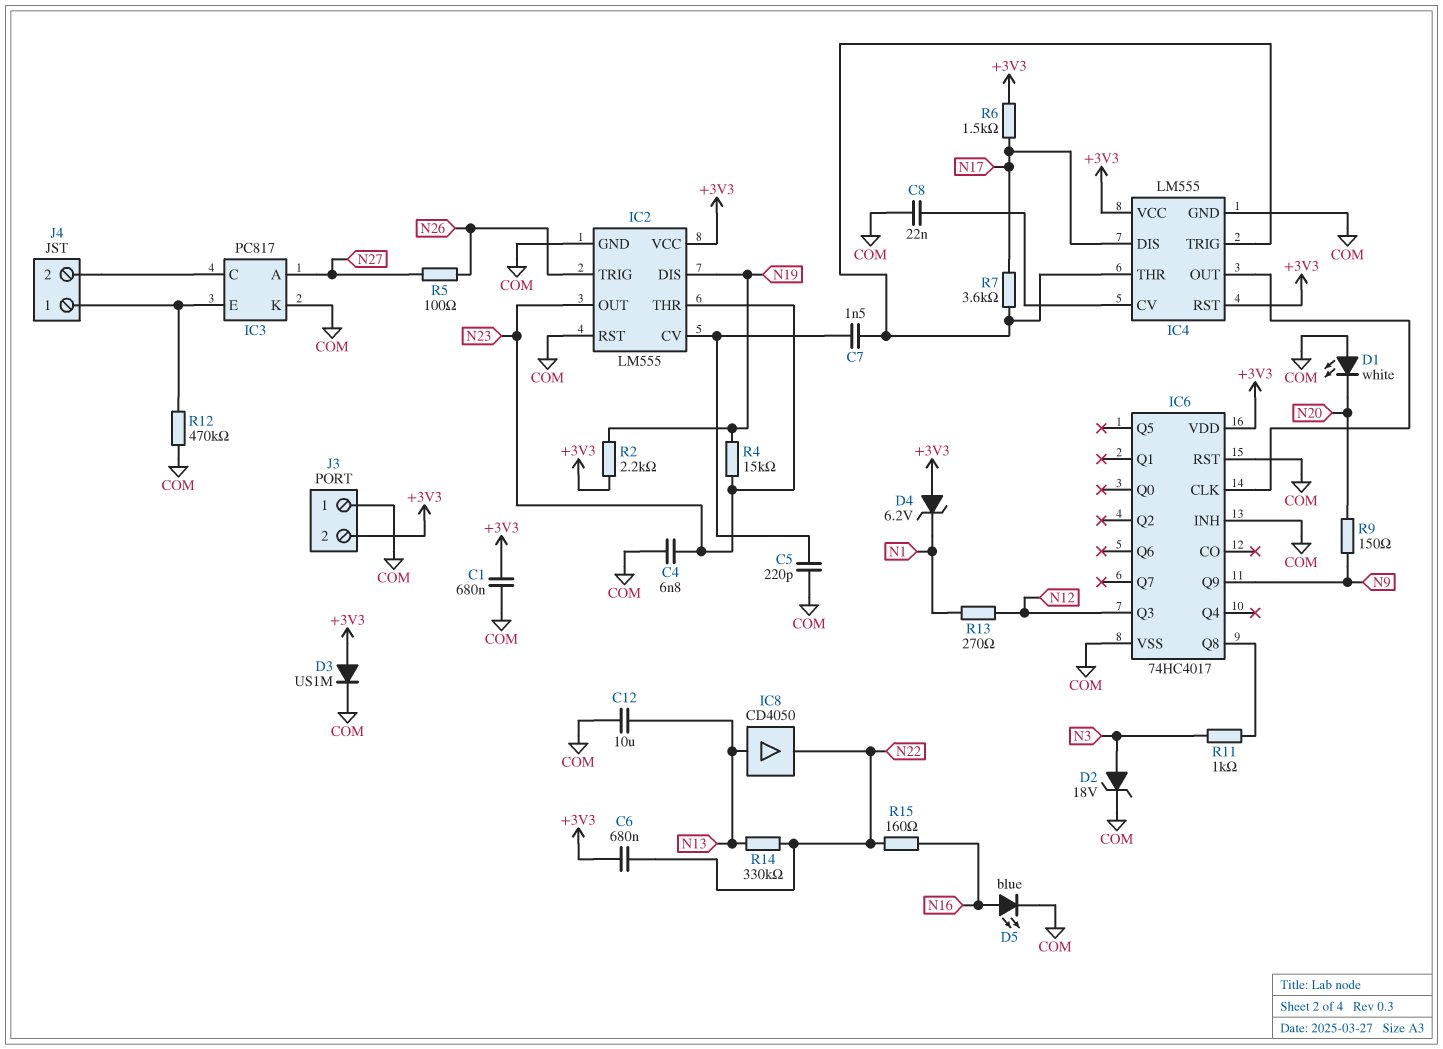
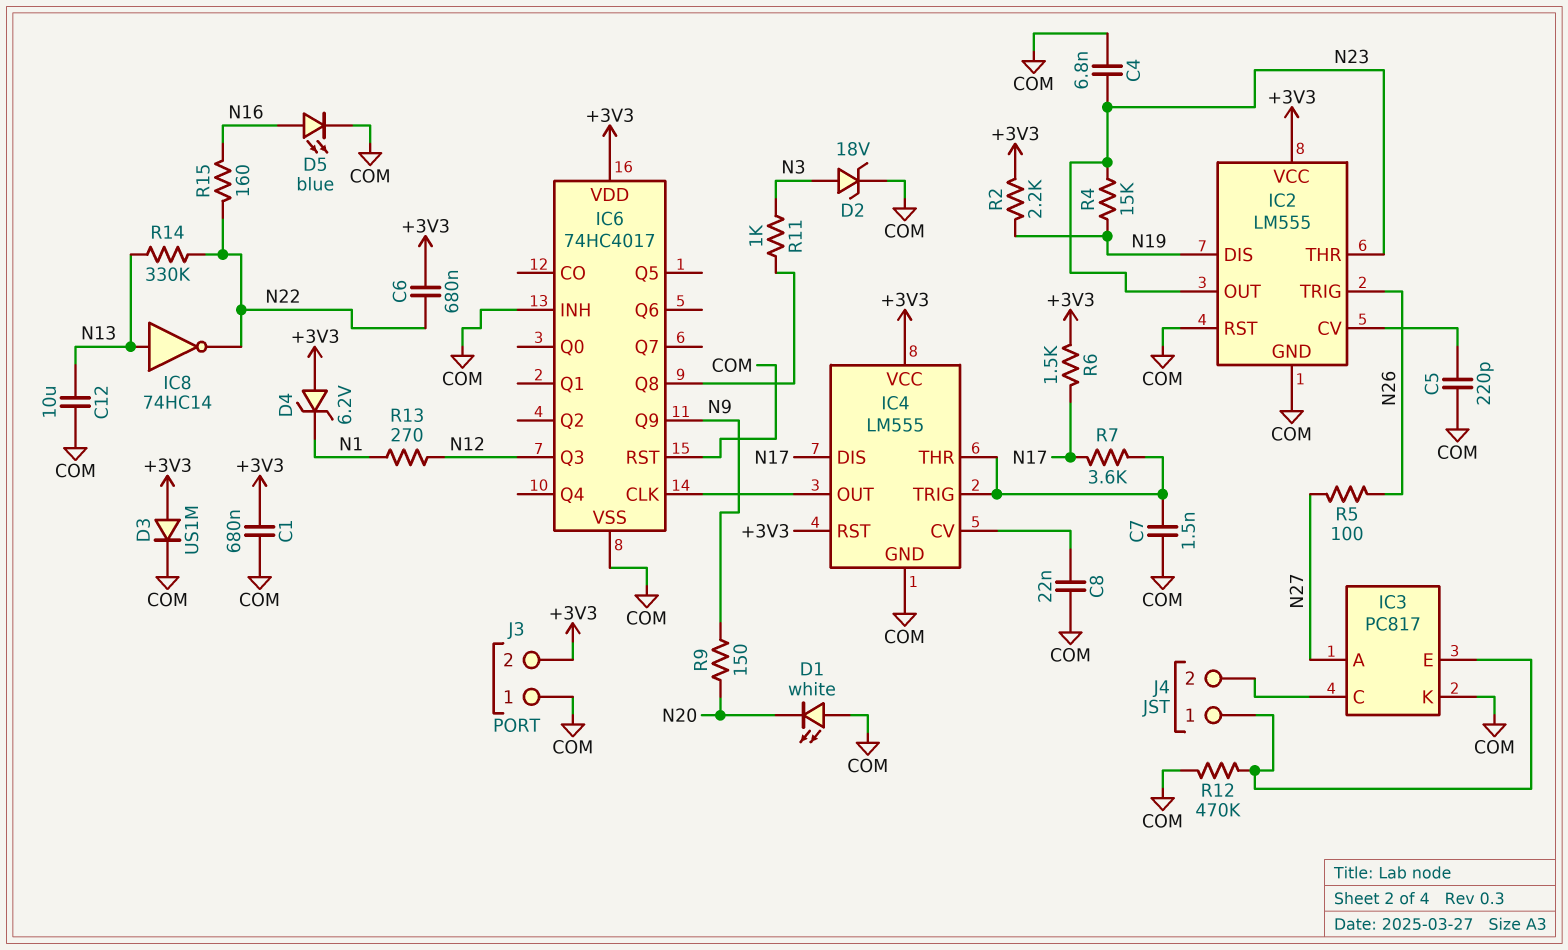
C7: 1.5nF (IC2/CV, IC4/THR) -> 1.5nF (COM, IC4/THR)
IC8: buffer CD4050 (in N13, out N22) -> NOT 74HC14 (in N13, out N22)

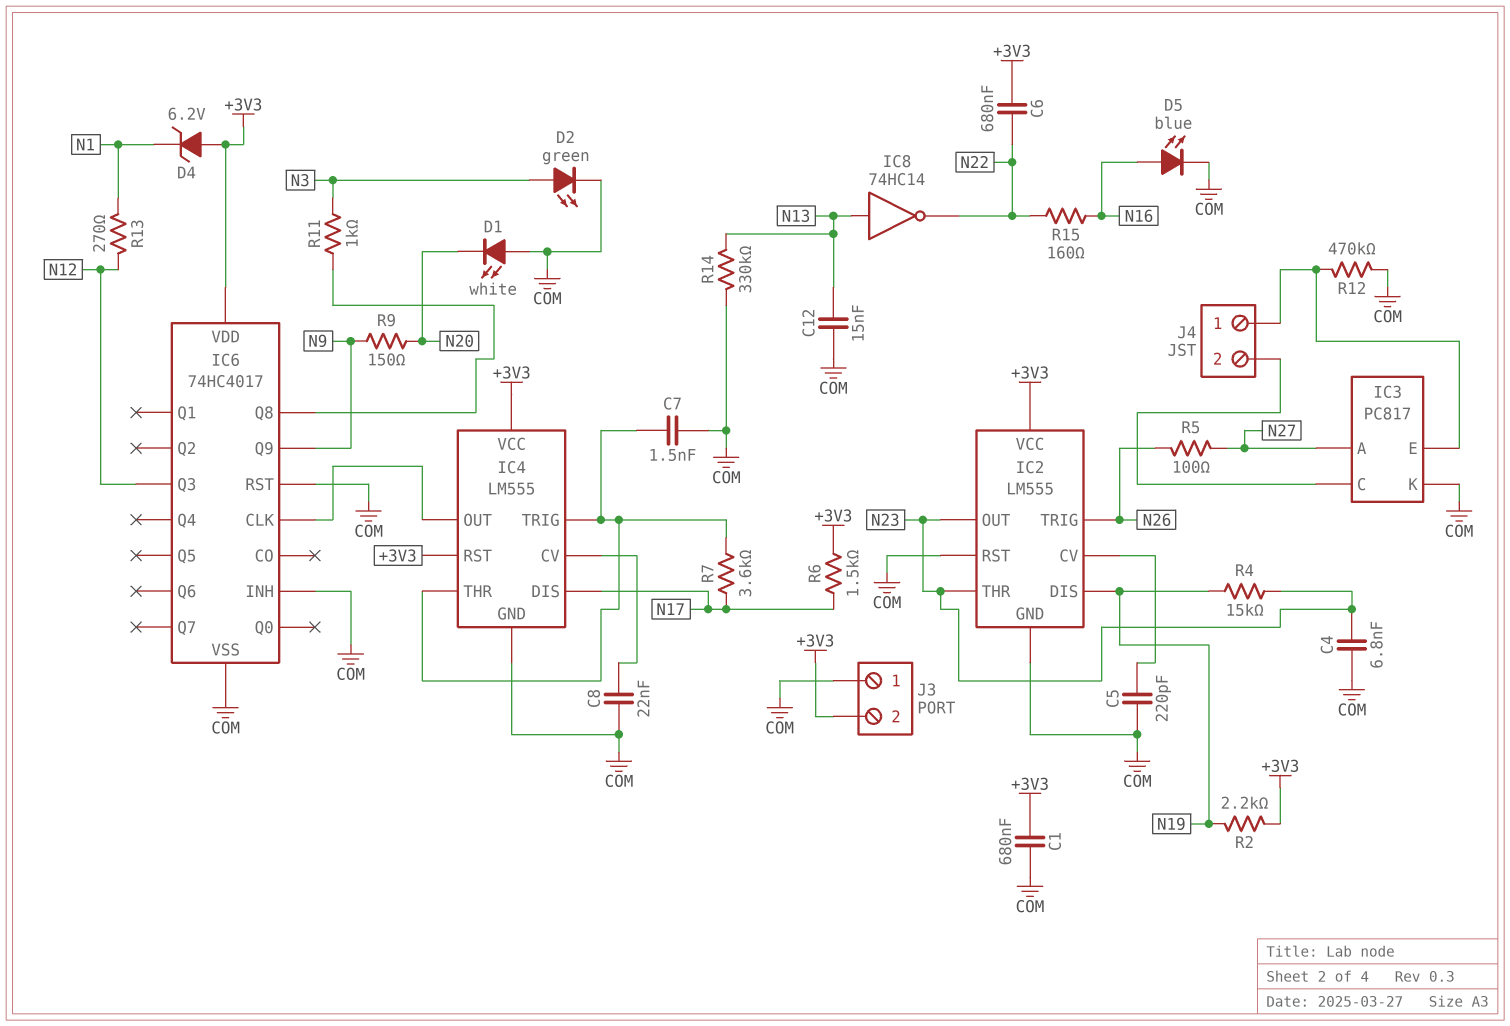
C12: 10uF (COM, N13) -> 15nF (COM, N13)
D2: zener 18V (A N3, K COM) -> LED green (A N3, K COM)
D3: diode US1M (A +3V3, K COM) -> none
R14: 330k (N13, N22) -> 330k (COM, N13)

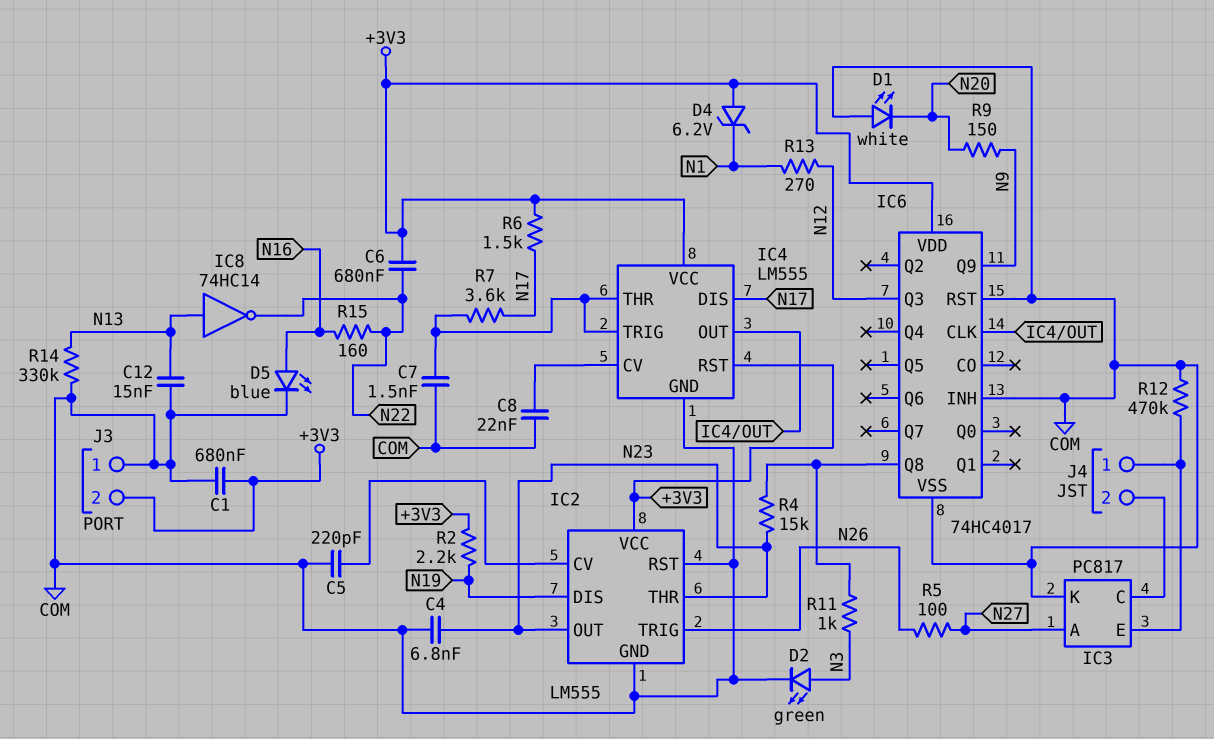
R4: 15k (N19, N23) -> 15k (IC6/Q8, N23)

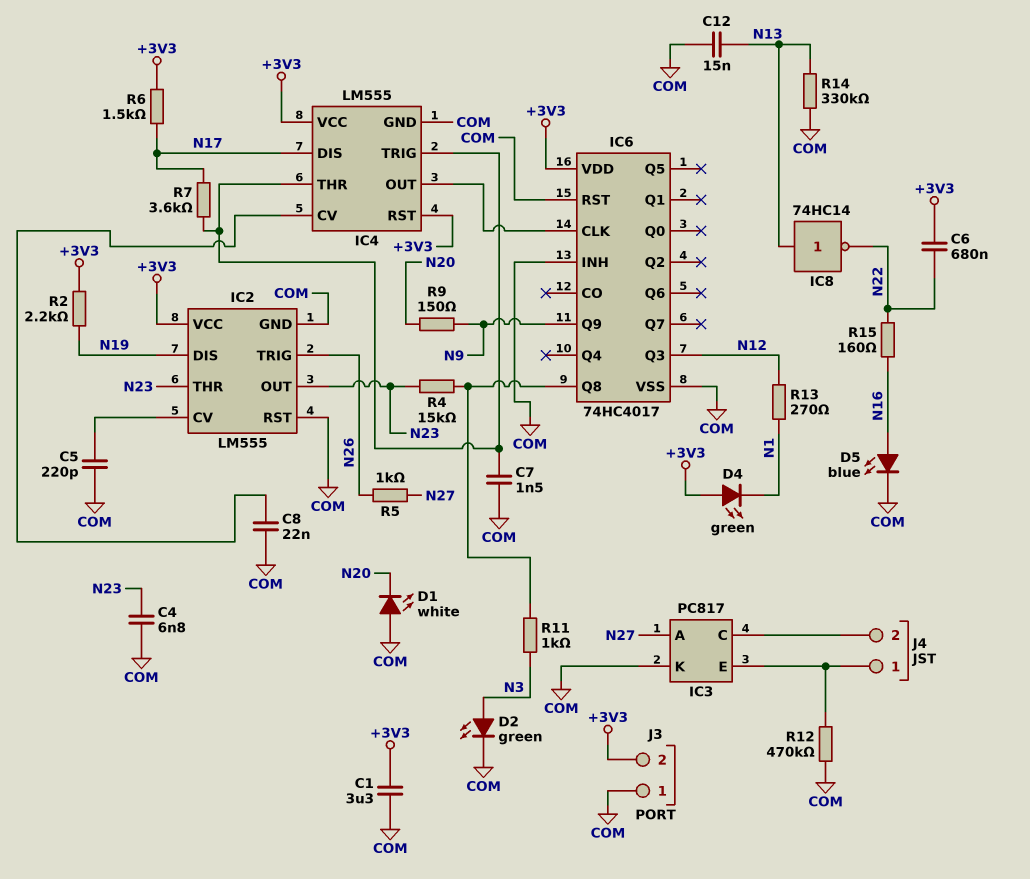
C1: 680nF (+3V3, COM) -> 3.3uF (+3V3, COM)
D4: zener 6.2V (A +3V3, K N1) -> LED green (A +3V3, K N1)
R5: 100 (N26, N27) -> 1k (N26, N27)

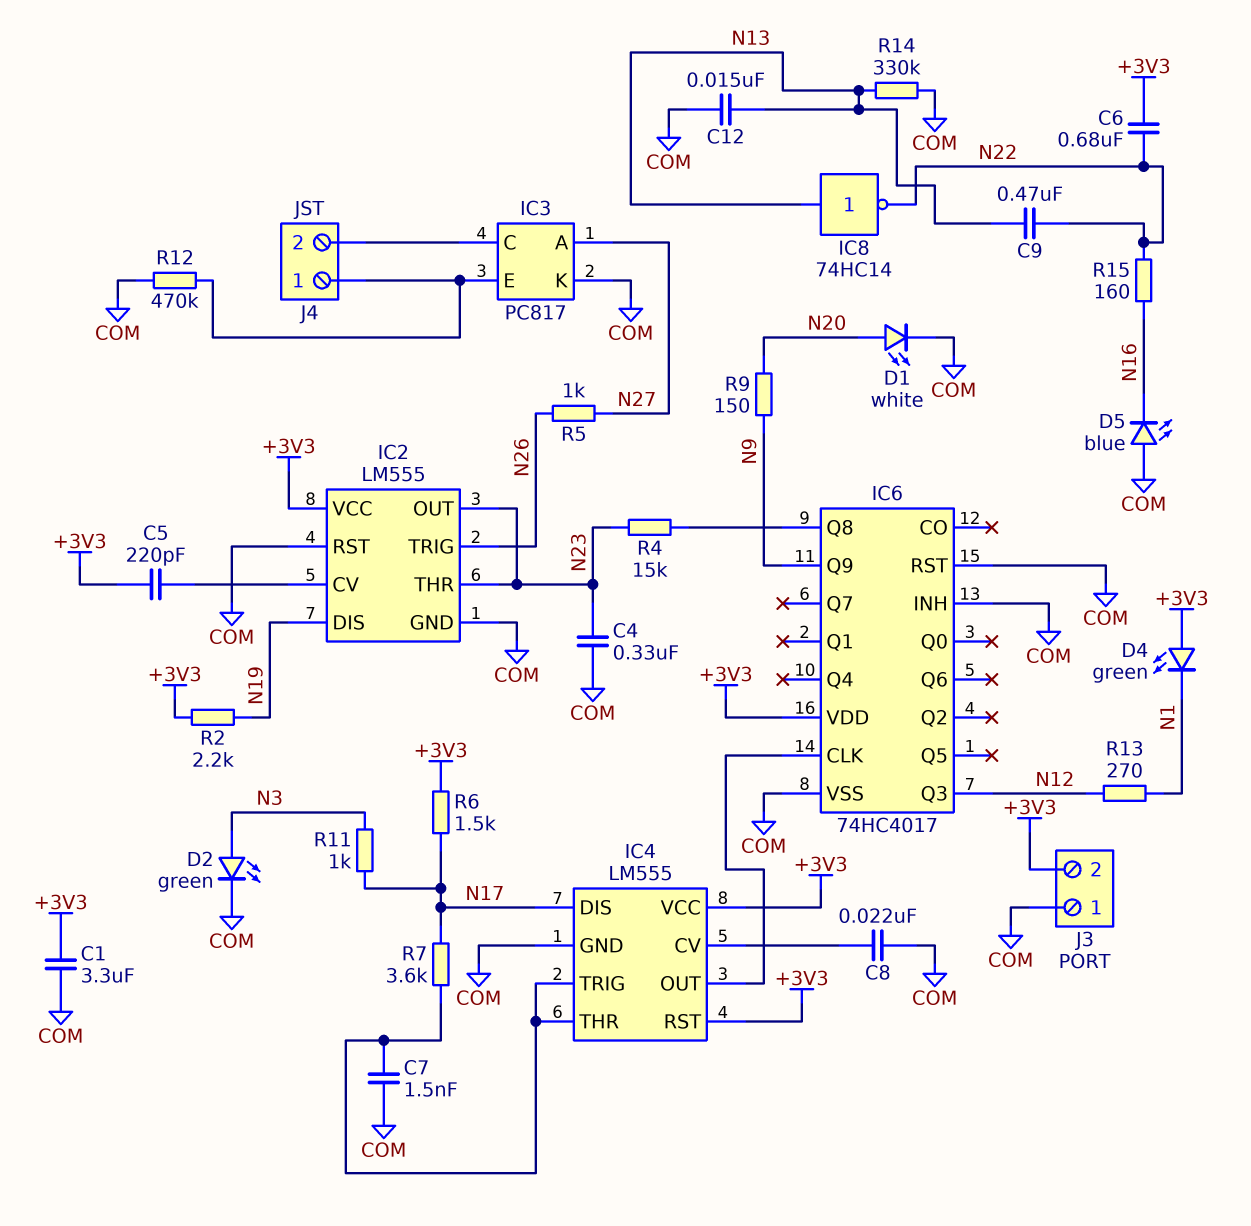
C4: 6.8nF (COM, N23) -> 330nF (COM, N23)
C5: 220pF (COM, IC2/CV) -> 220pF (+3V3, IC2/CV)
C9: none -> 470nF (N13, N22)
D1: LED white (A COM, K N20) -> LED white (A N20, K COM)
D5: LED blue (A N16, K COM) -> LED blue (A COM, K N16)
R11: 1k (IC6/Q8, N3) -> 1k (N3, N17)

